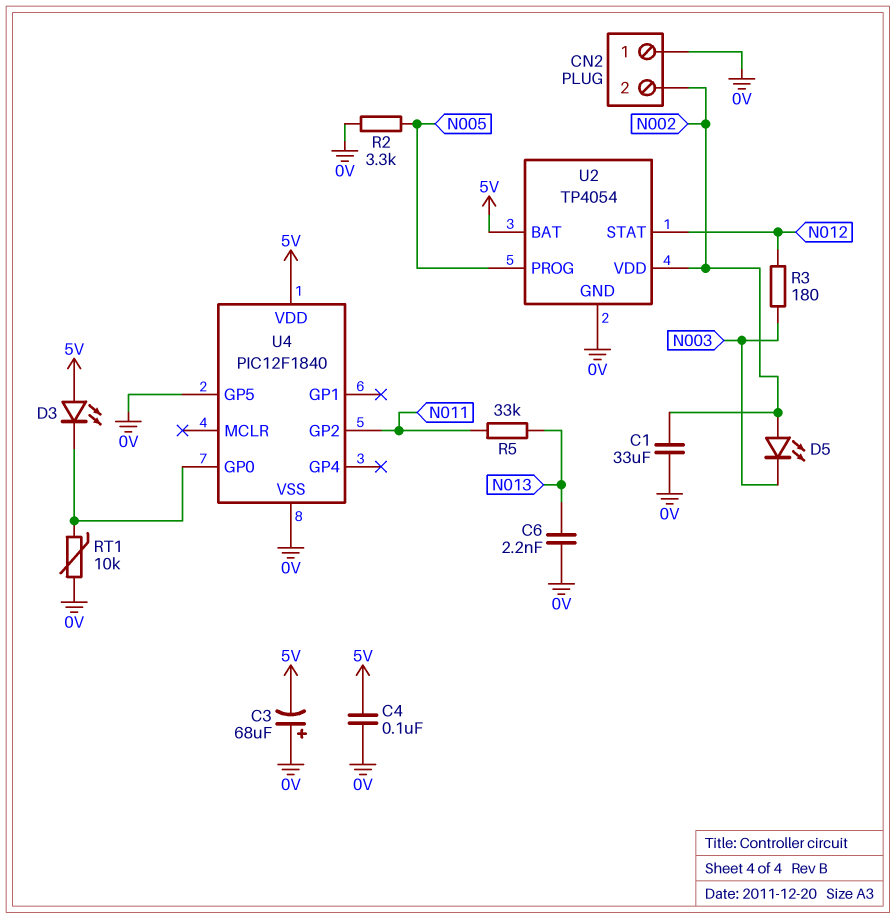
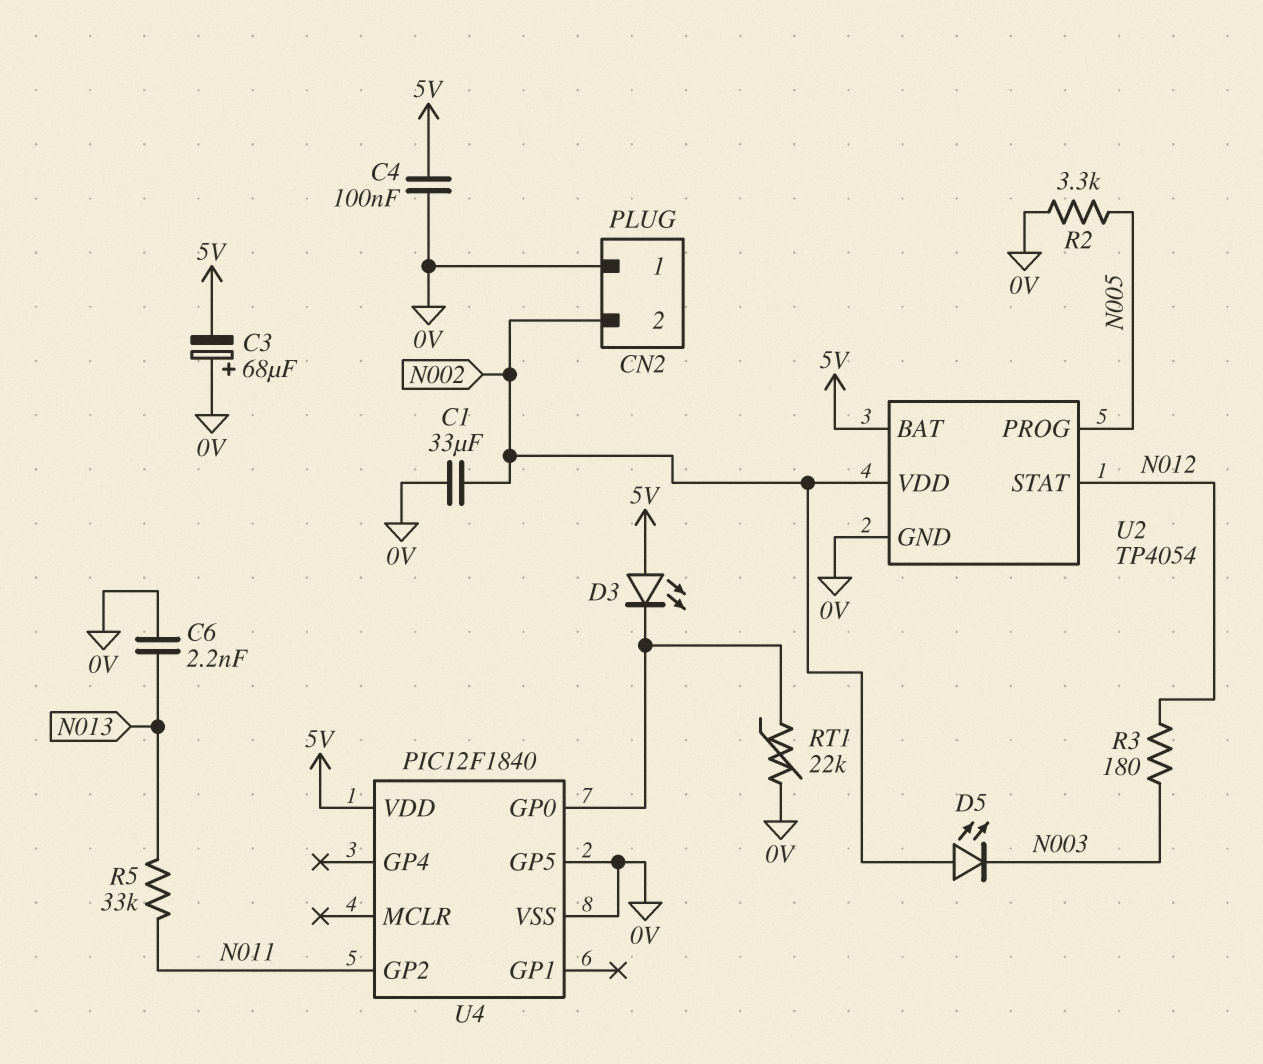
RT1: 10k (0V, U4/GP0) -> 22k (0V, U4/GP0)

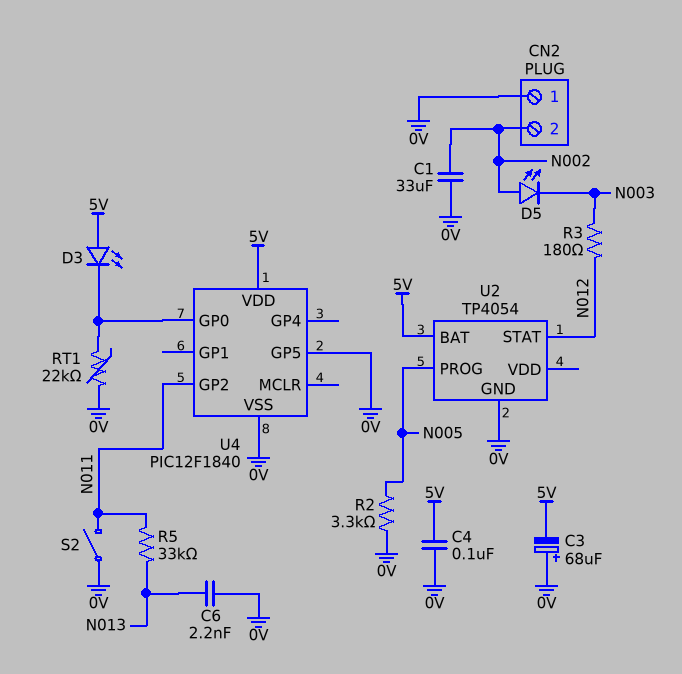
S2: none -> switch (0V, N011)
U2 pin VDD: N002 -> none

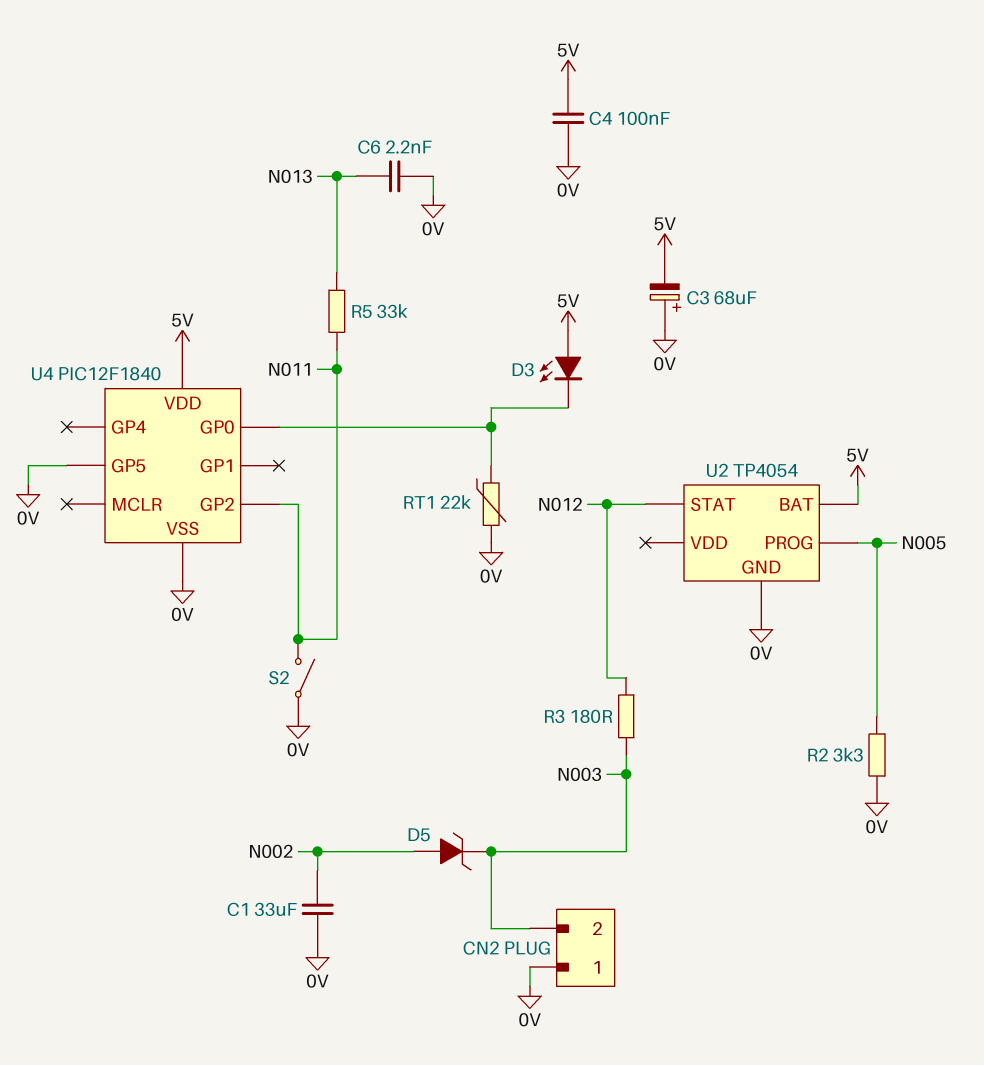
CN2 pin 2: N002 -> N003
D5: LED (A N002, K N003) -> zener (A N002, K N003)

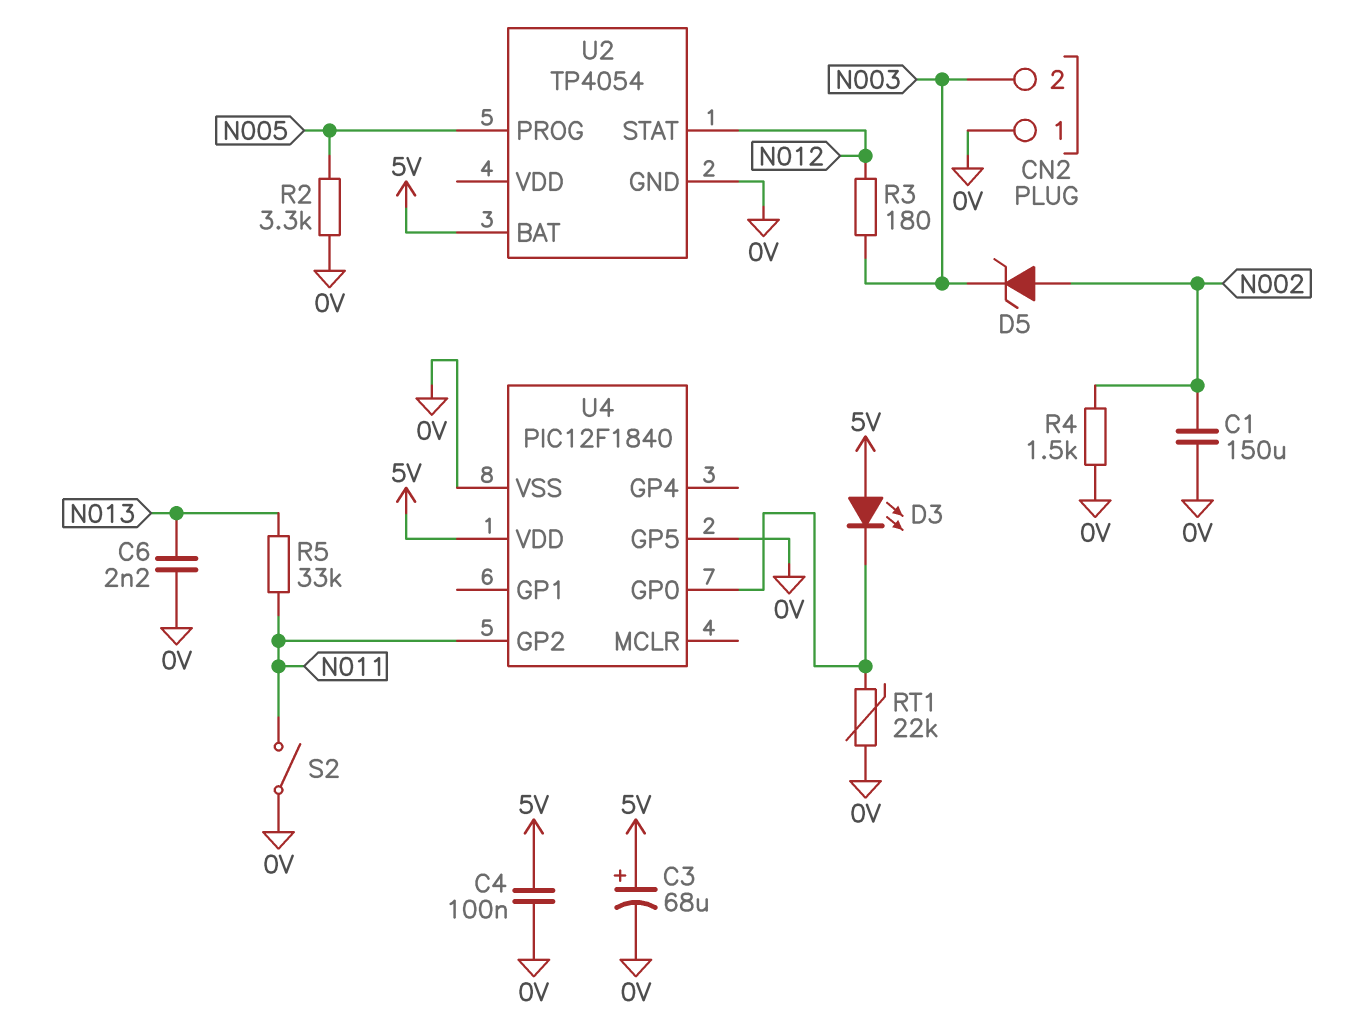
C1: 33uF (0V, N002) -> 150uF (0V, N002)
C3: 68uF (plus 0V, minus 5V) -> 68uF (plus 5V, minus 0V)
R4: none -> 1.5k (0V, N002)

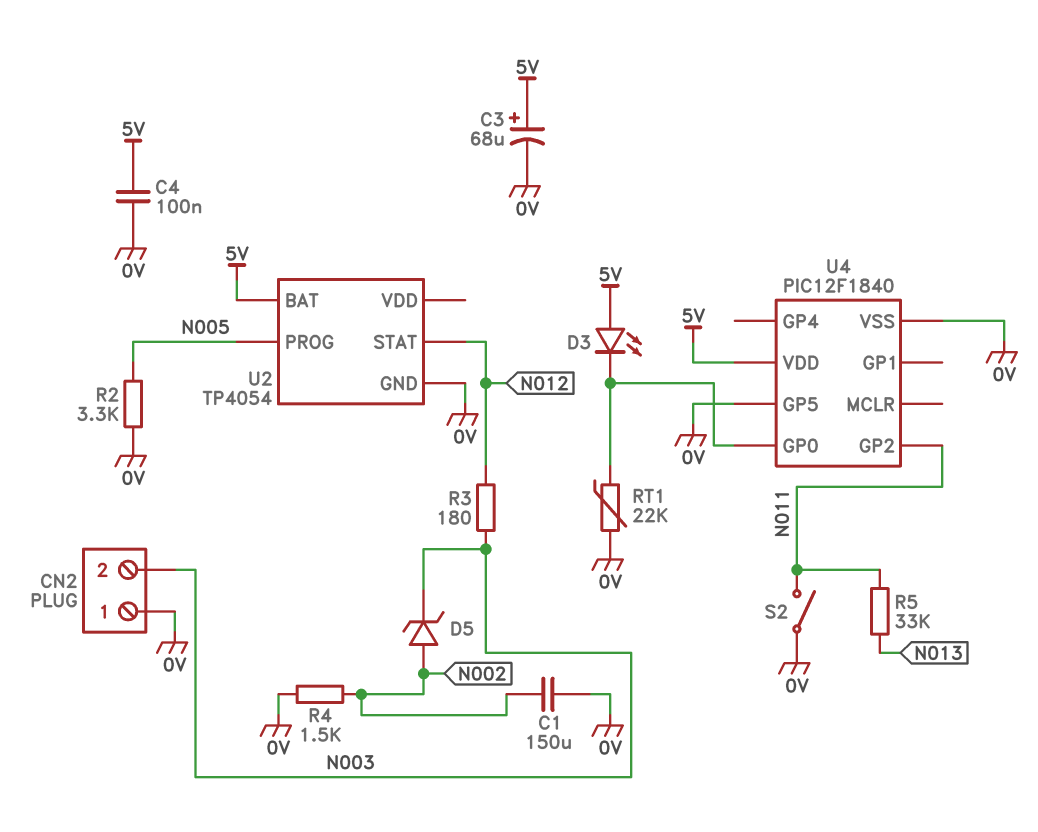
C6: 2.2nF (0V, N013) -> none

